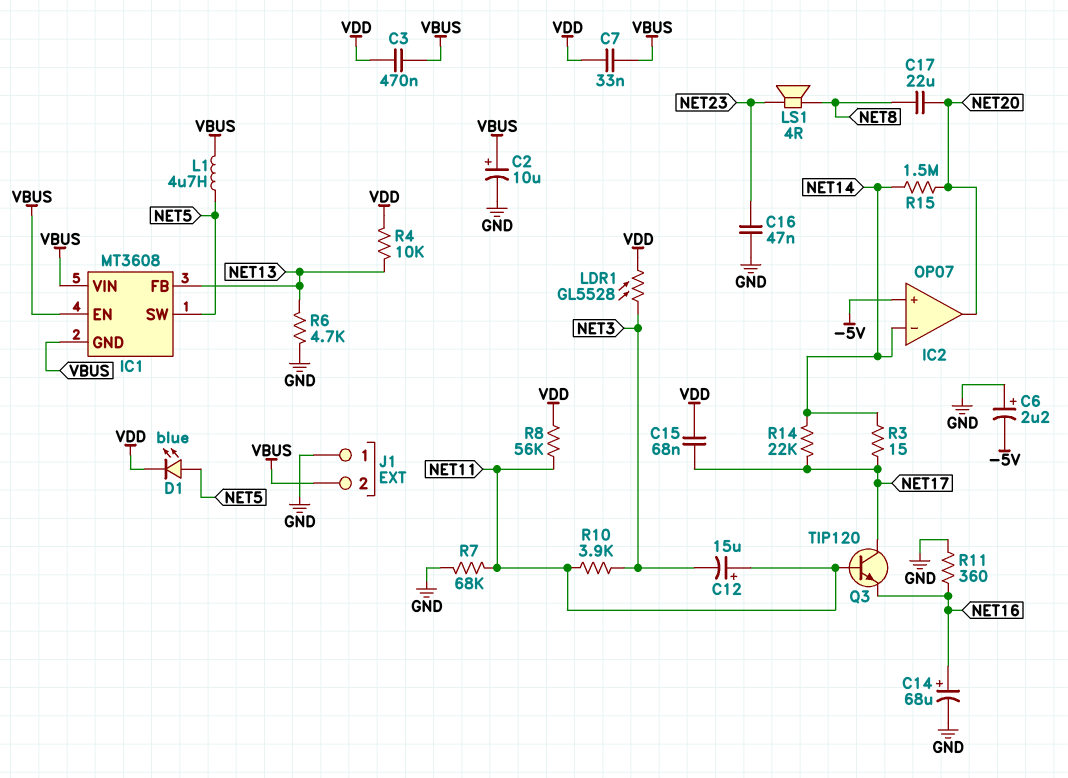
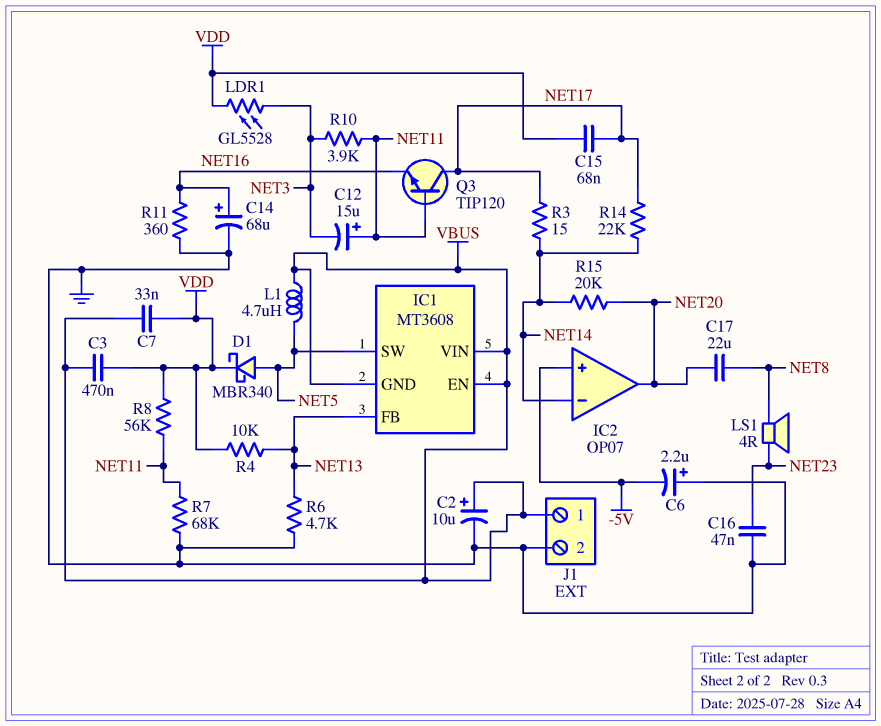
D1: LED blue (A NET5, K VDD) -> schottky MBR340 (A NET5, K VDD)
J1 pin 1: GND -> VBUS
J1 pin 2: VBUS -> GND
R15: 1.5M (NET14, NET20) -> 20k (NET14, NET20)

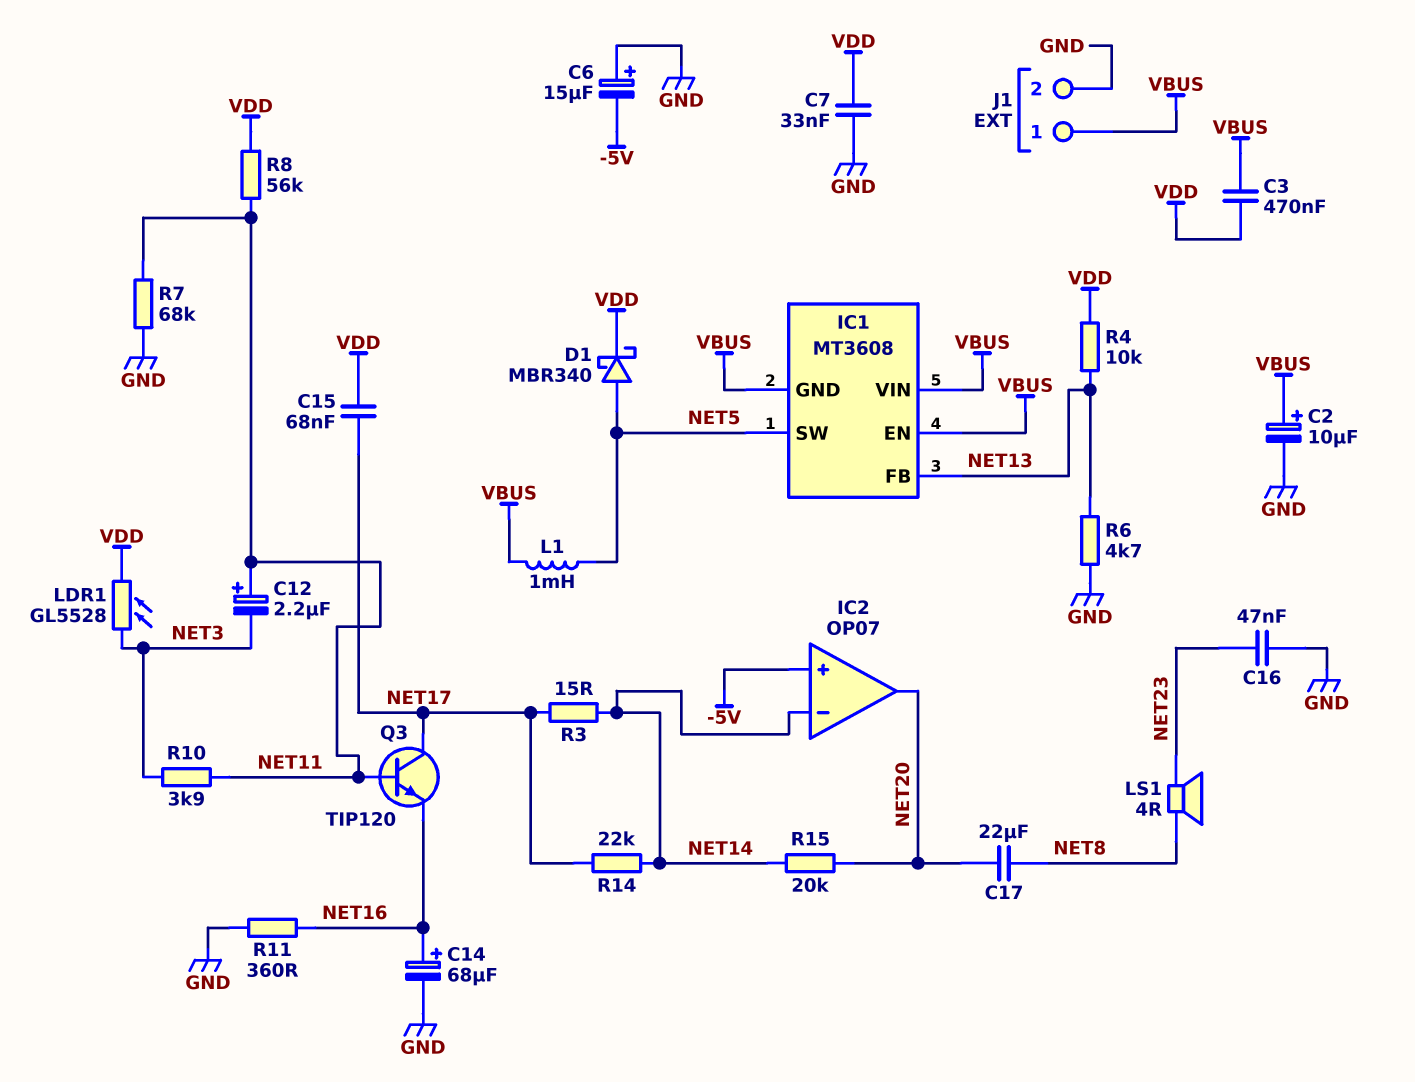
C6: 2.2uF (plus GND, minus -5V) -> 15uF (plus GND, minus -5V)
C7: 33nF (VBUS, VDD) -> 33nF (GND, VDD)
C12: 15uF (plus NET11, minus NET3) -> 2.2uF (plus NET11, minus NET3)
L1: 4.7uH (NET5, VBUS) -> 1mH (NET5, VBUS)

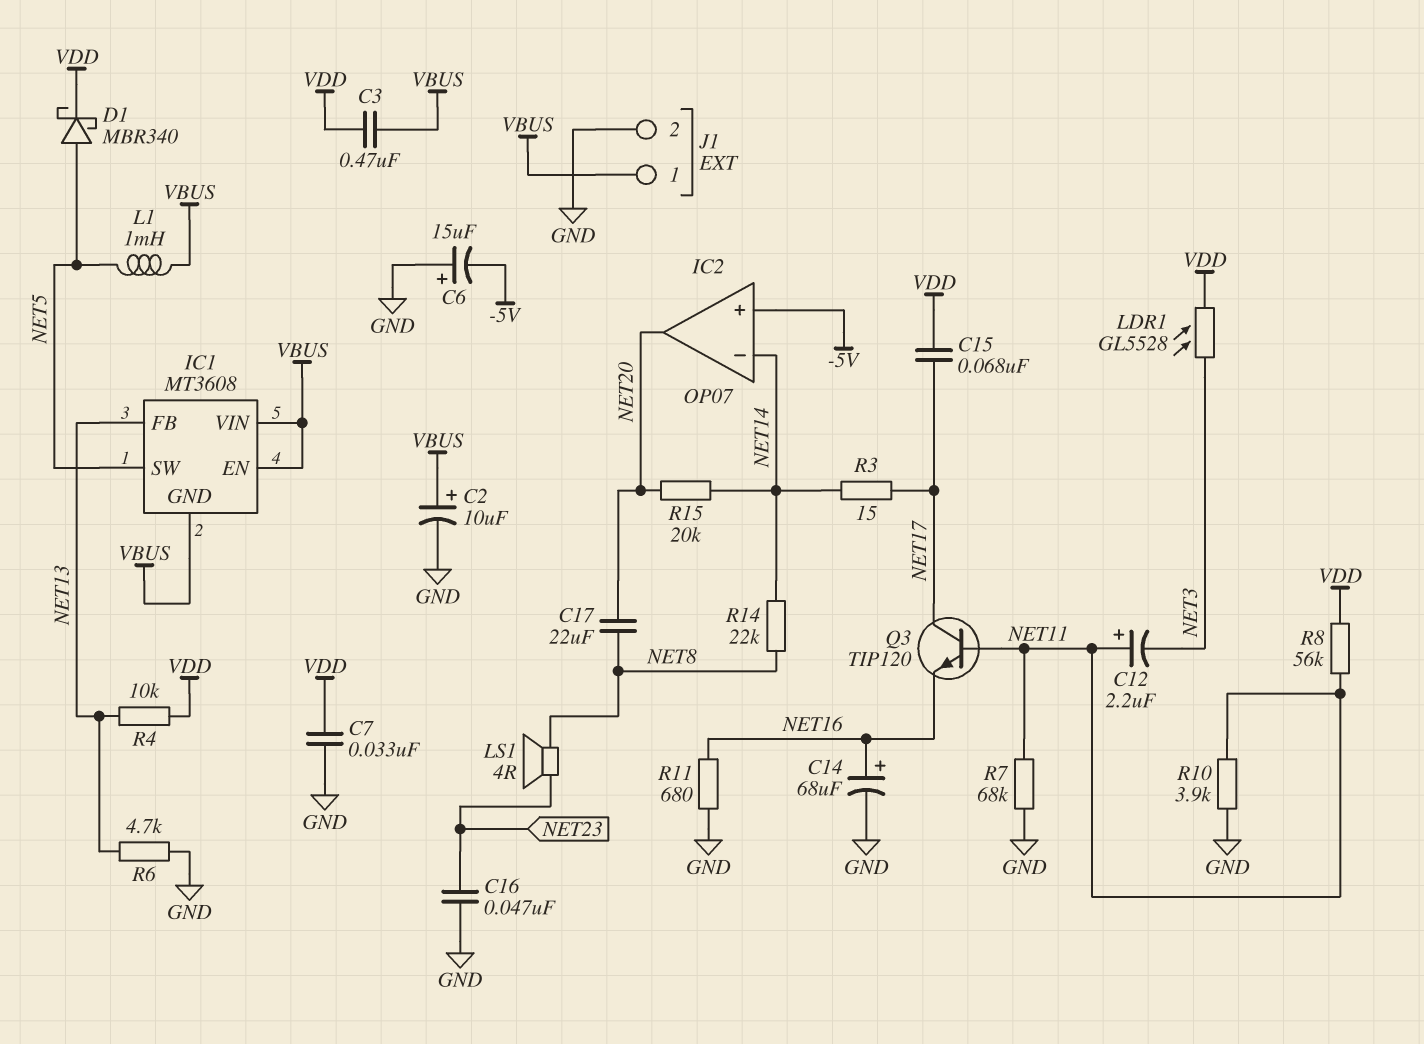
R10: 3.9k (NET3, NET11) -> 3.9k (GND, NET11)
R11: 360 (GND, NET16) -> 680 (GND, NET16)
R14: 22k (NET14, NET17) -> 22k (NET8, NET14)

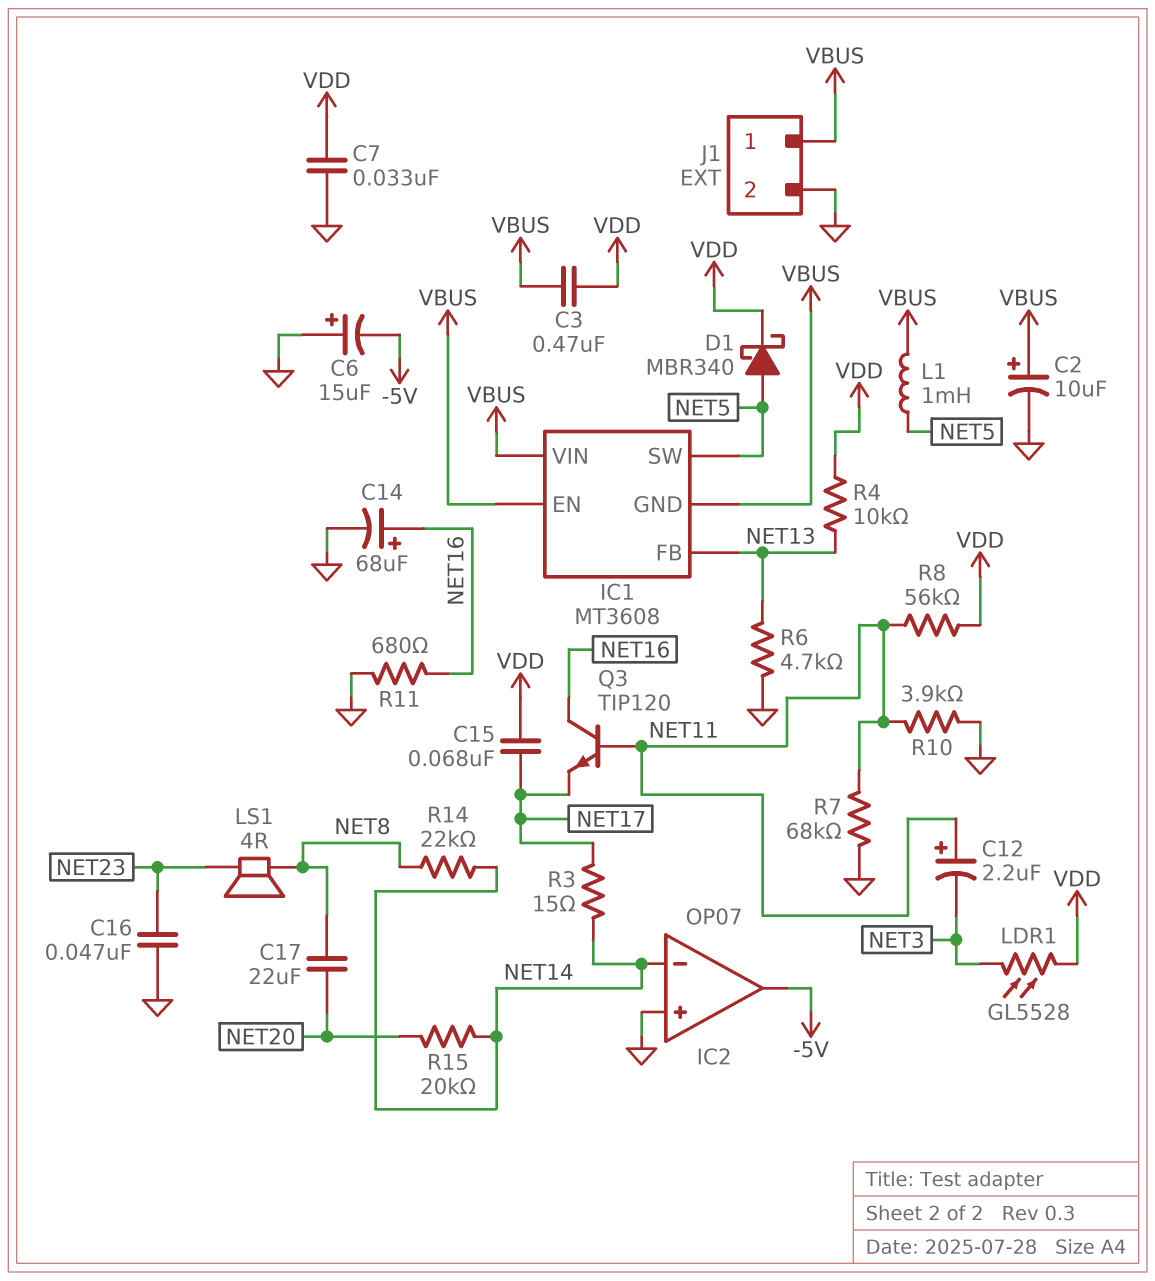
IC2 pin in+: -5V -> GND
IC2 pin out: NET20 -> -5V
Q3: NPN TIP120 (B NET11, C NET17, E NET16) -> NPN TIP120 (B NET11, C NET16, E NET17)

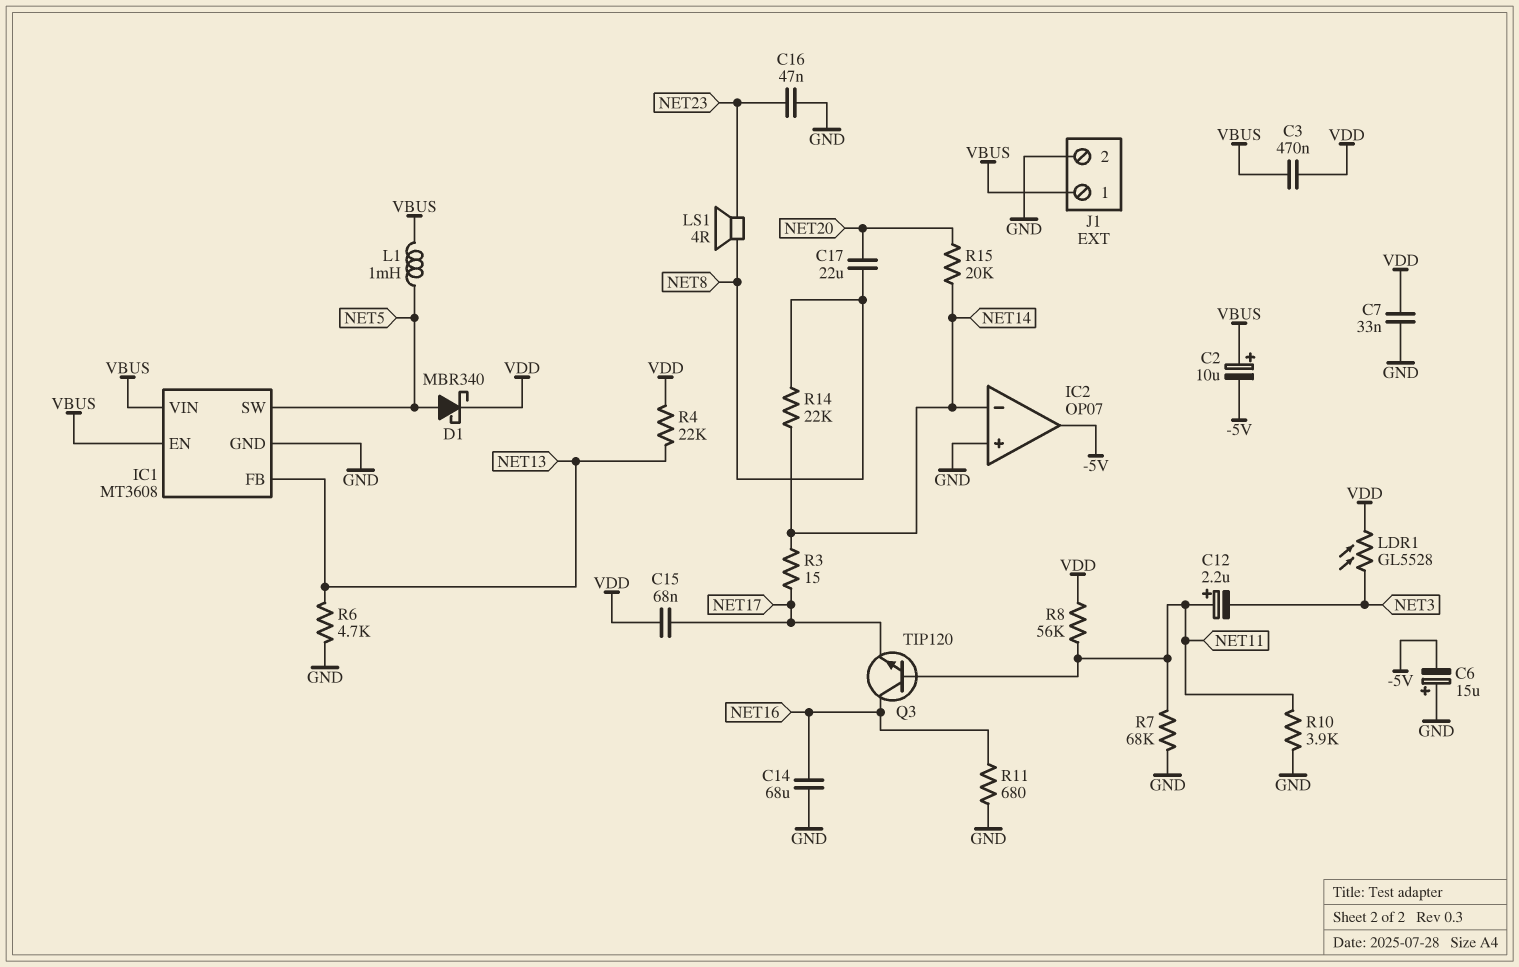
C2: 10uF (plus VBUS, minus GND) -> 10uF (plus VBUS, minus -5V)
C14: 68uF (plus NET16, minus GND) -> 68uF (GND, NET16)
IC1 pin GND: VBUS -> GND
R4: 10k (NET13, VDD) -> 22k (NET13, VDD)

